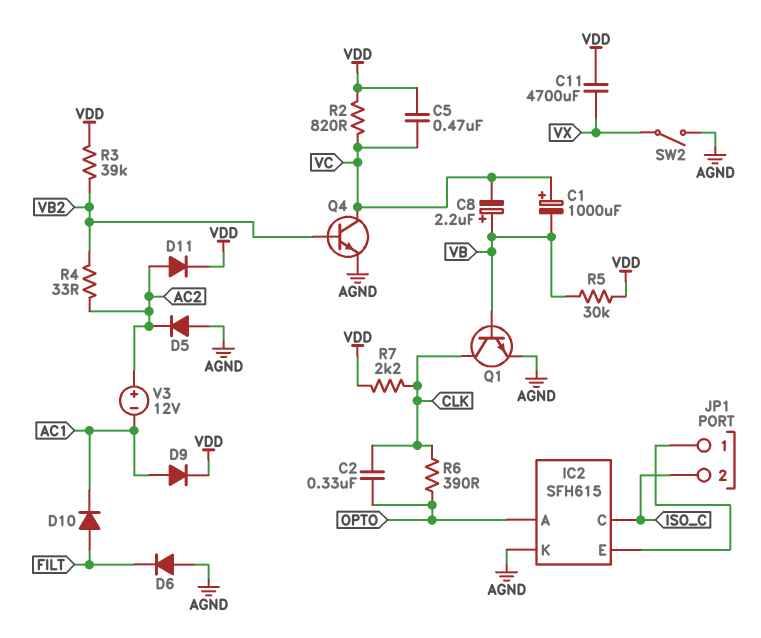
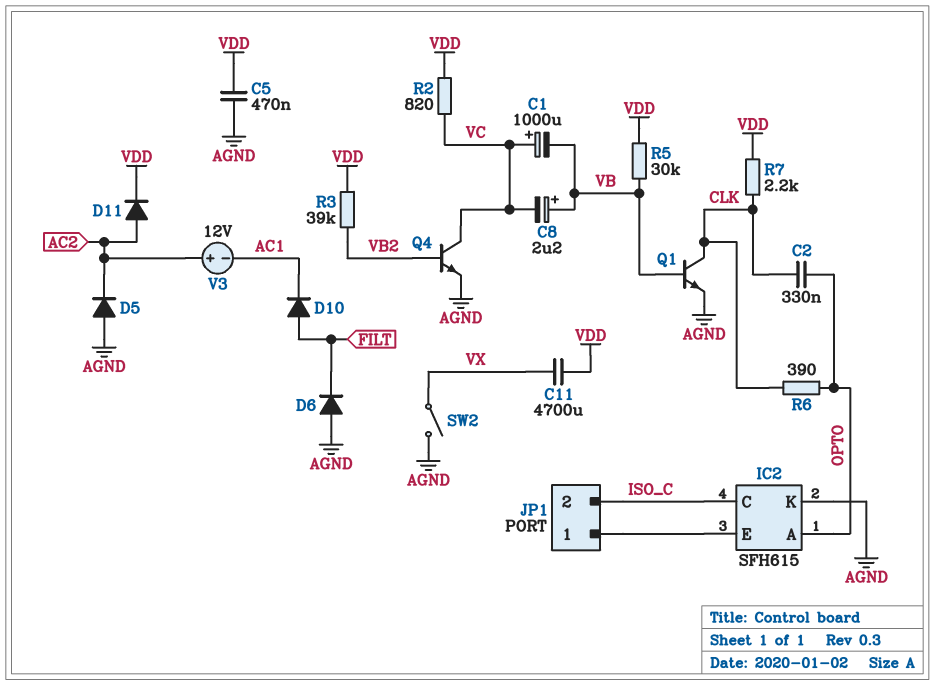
C5: 470nF (VC, VDD) -> 470nF (AGND, VDD)
D9: diode (A AC1, K VDD) -> none
R4: 33 (AC2, VB2) -> none

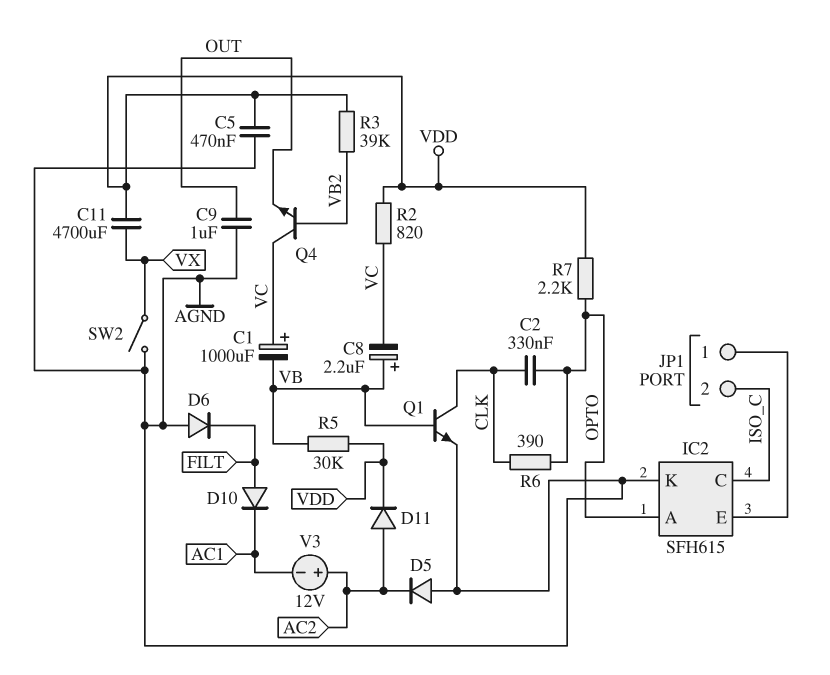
C9: none -> 1uF (AGND, OUT)
Q4: NPN (B VB2, C VC, E AGND) -> NPN (B VB2, C VC, E OUT)
R7: 2.2k (CLK, VDD) -> 2.2k (OPTO, VDD)

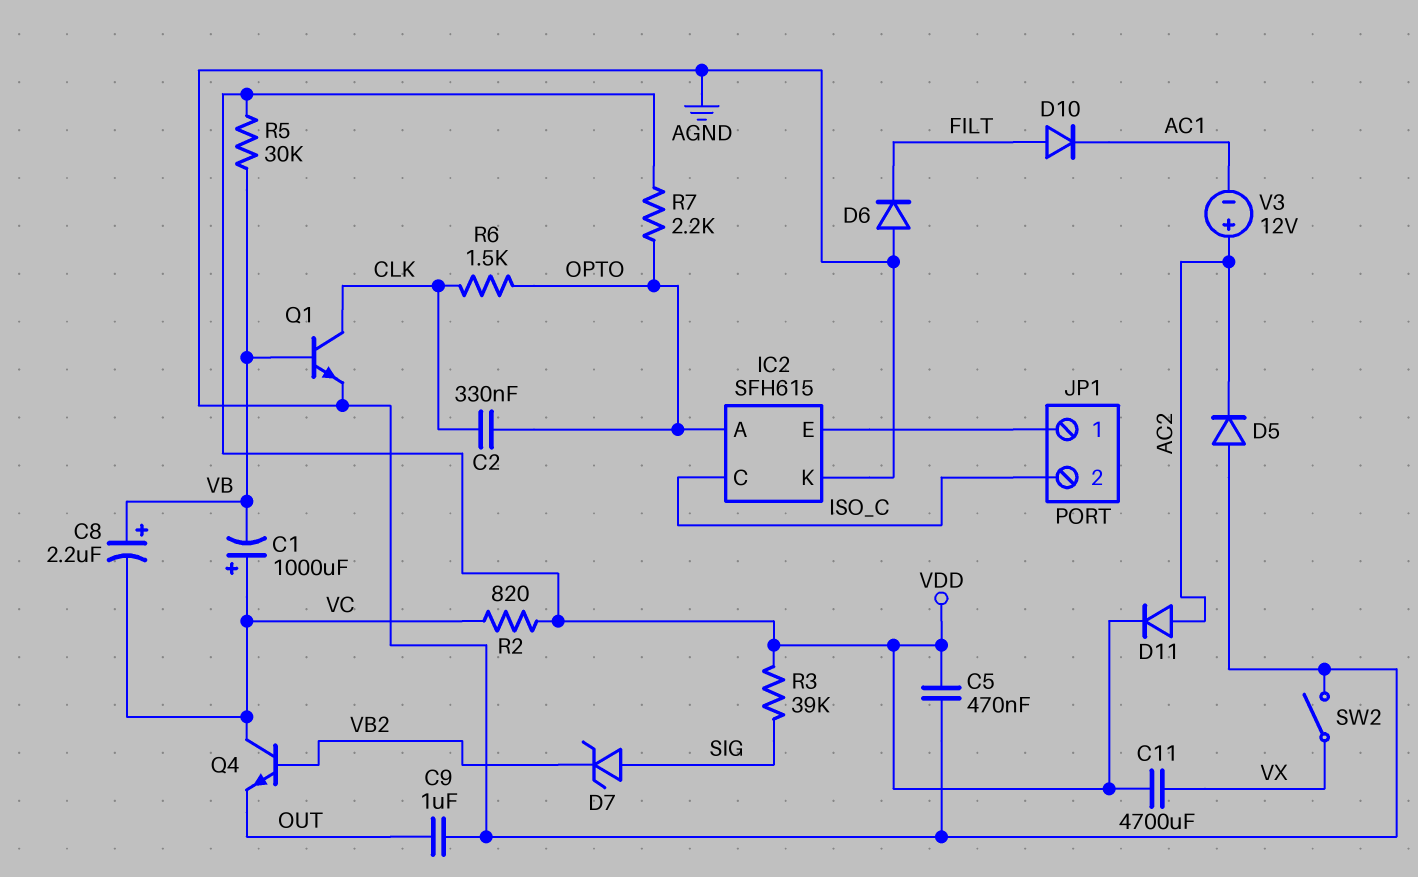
D7: none -> zener (A SIG, K VB2)
R3: 39k (VB2, VDD) -> 39k (SIG, VDD)
R6: 390 (CLK, OPTO) -> 1.5k (CLK, OPTO)

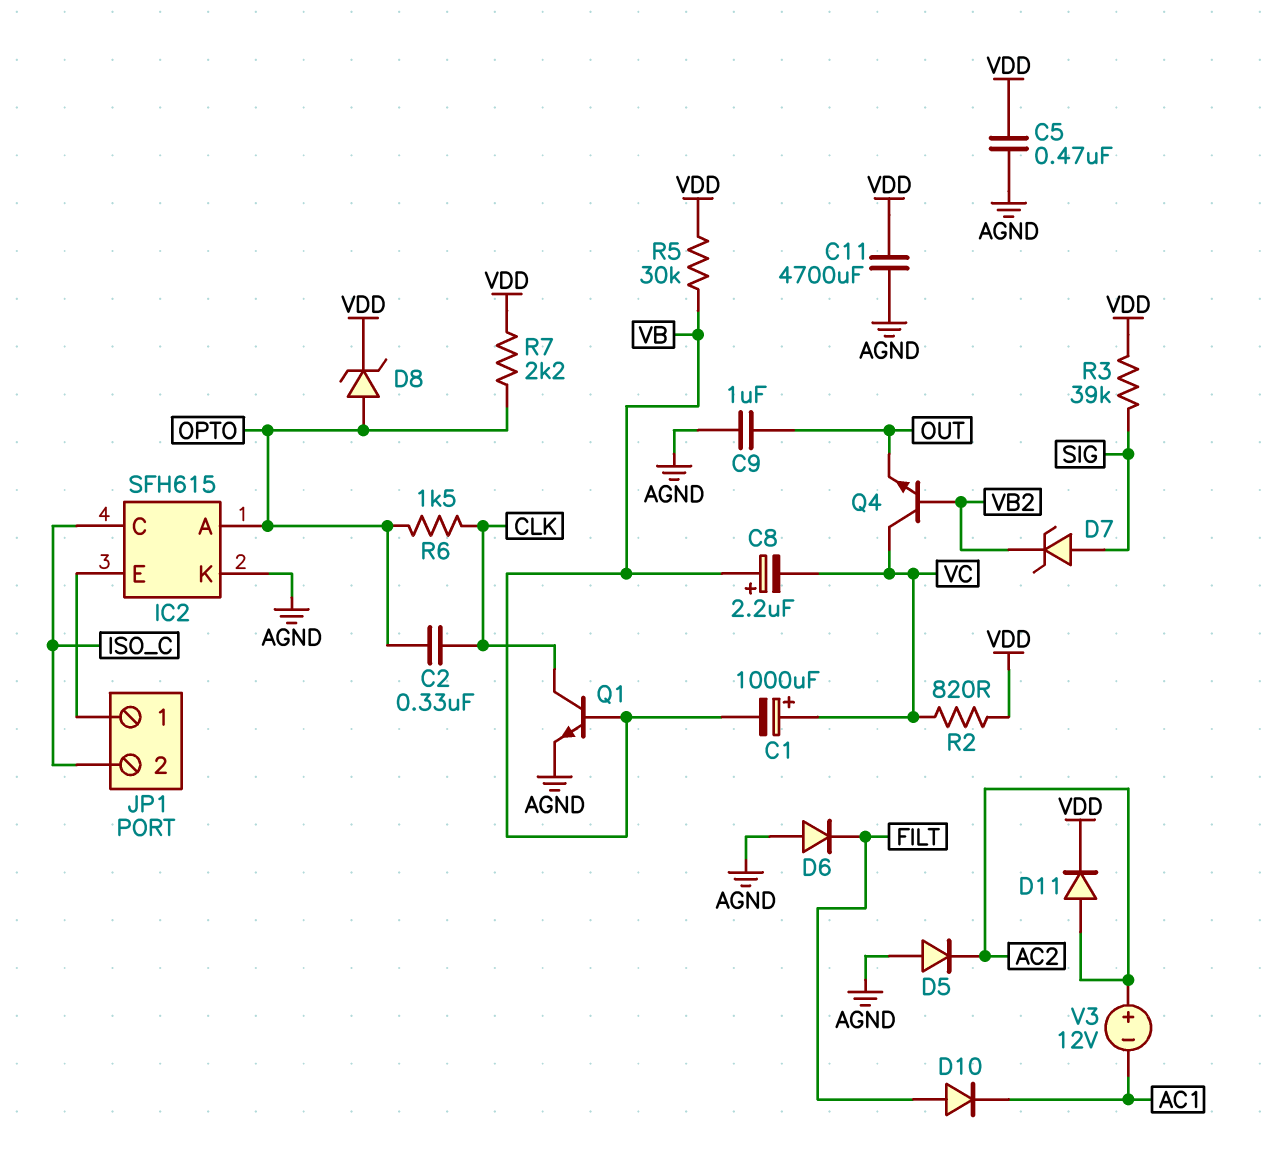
C11: 4700uF (VDD, VX) -> 4700uF (AGND, VDD)
D8: none -> zener (A OPTO, K VDD)
SW2: switch (AGND, VX) -> none

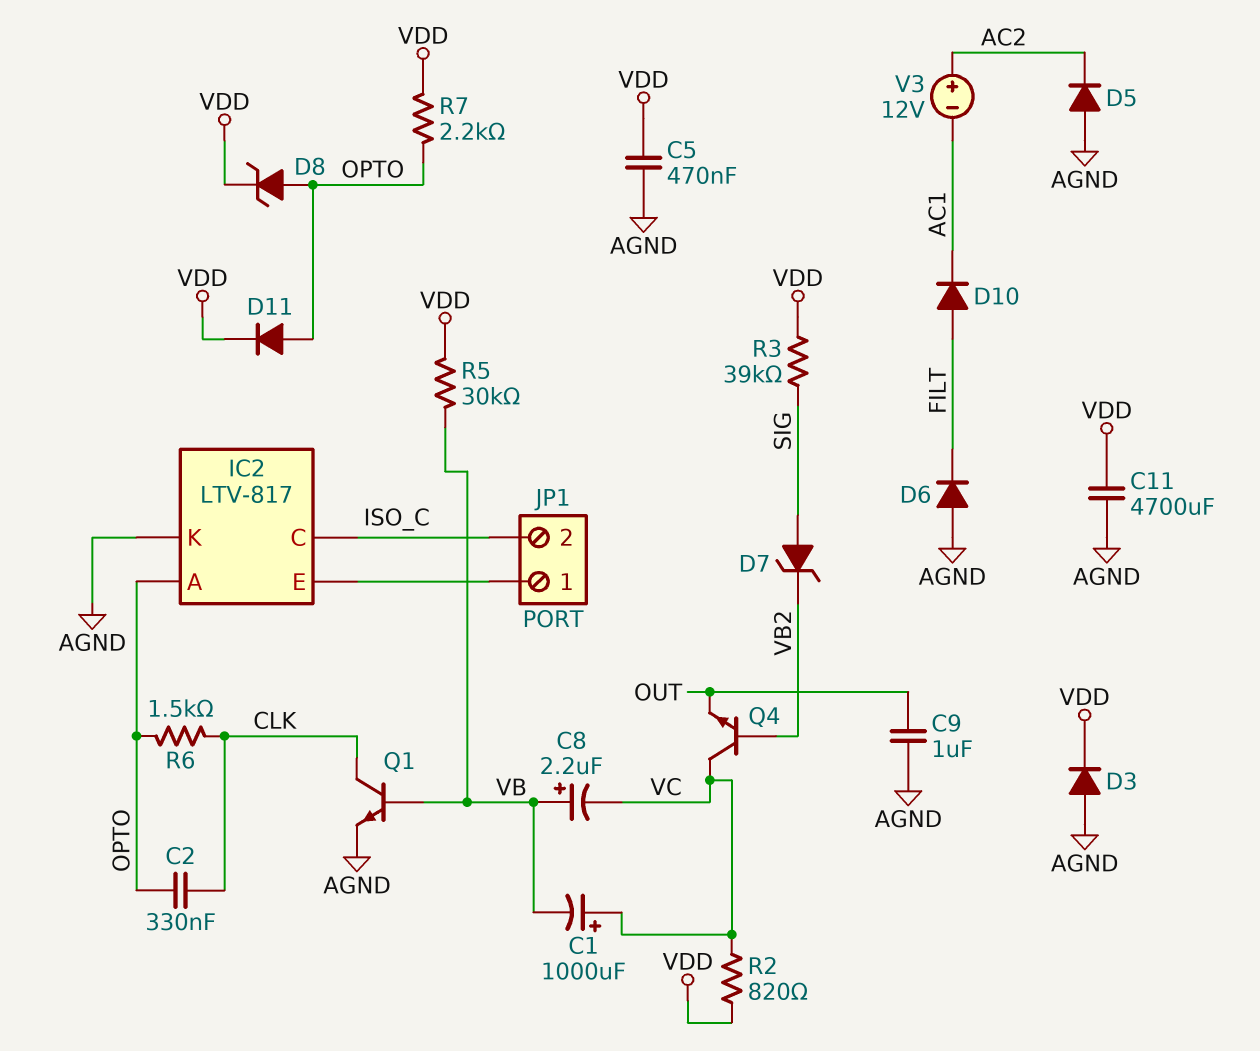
D3: none -> diode (A AGND, K VDD)
D11: diode (A AC2, K VDD) -> diode (A OPTO, K VDD)
IC2: SFH615 -> LTV-817

